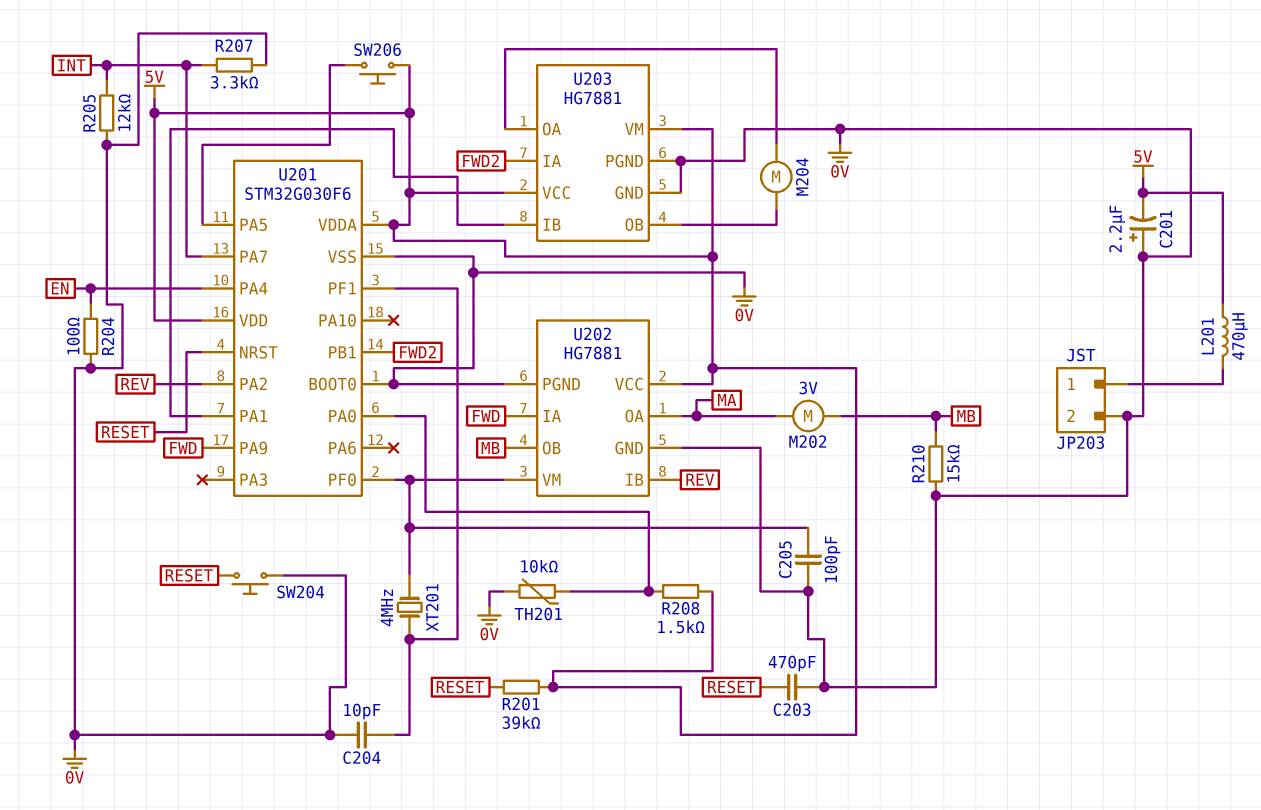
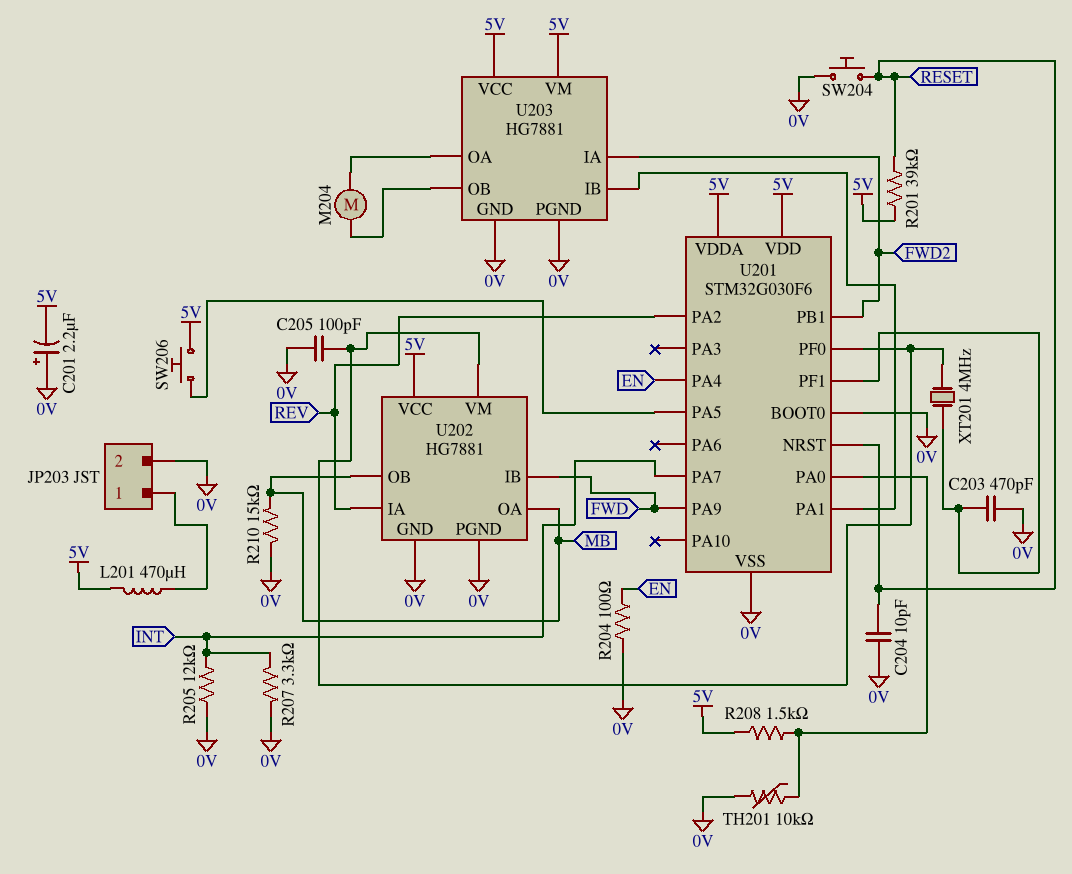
C203: 470pF (0V, RESET) -> 470pF (0V, U201/PF1)
C204: 10pF (0V, U201/PF1) -> 10pF (0V, RESET)
M202: motor 3V (MA, MB) -> none
U202 pin IA: FWD -> REV
U202 pin IB: REV -> FWD
U202 pin OA: MA -> MB

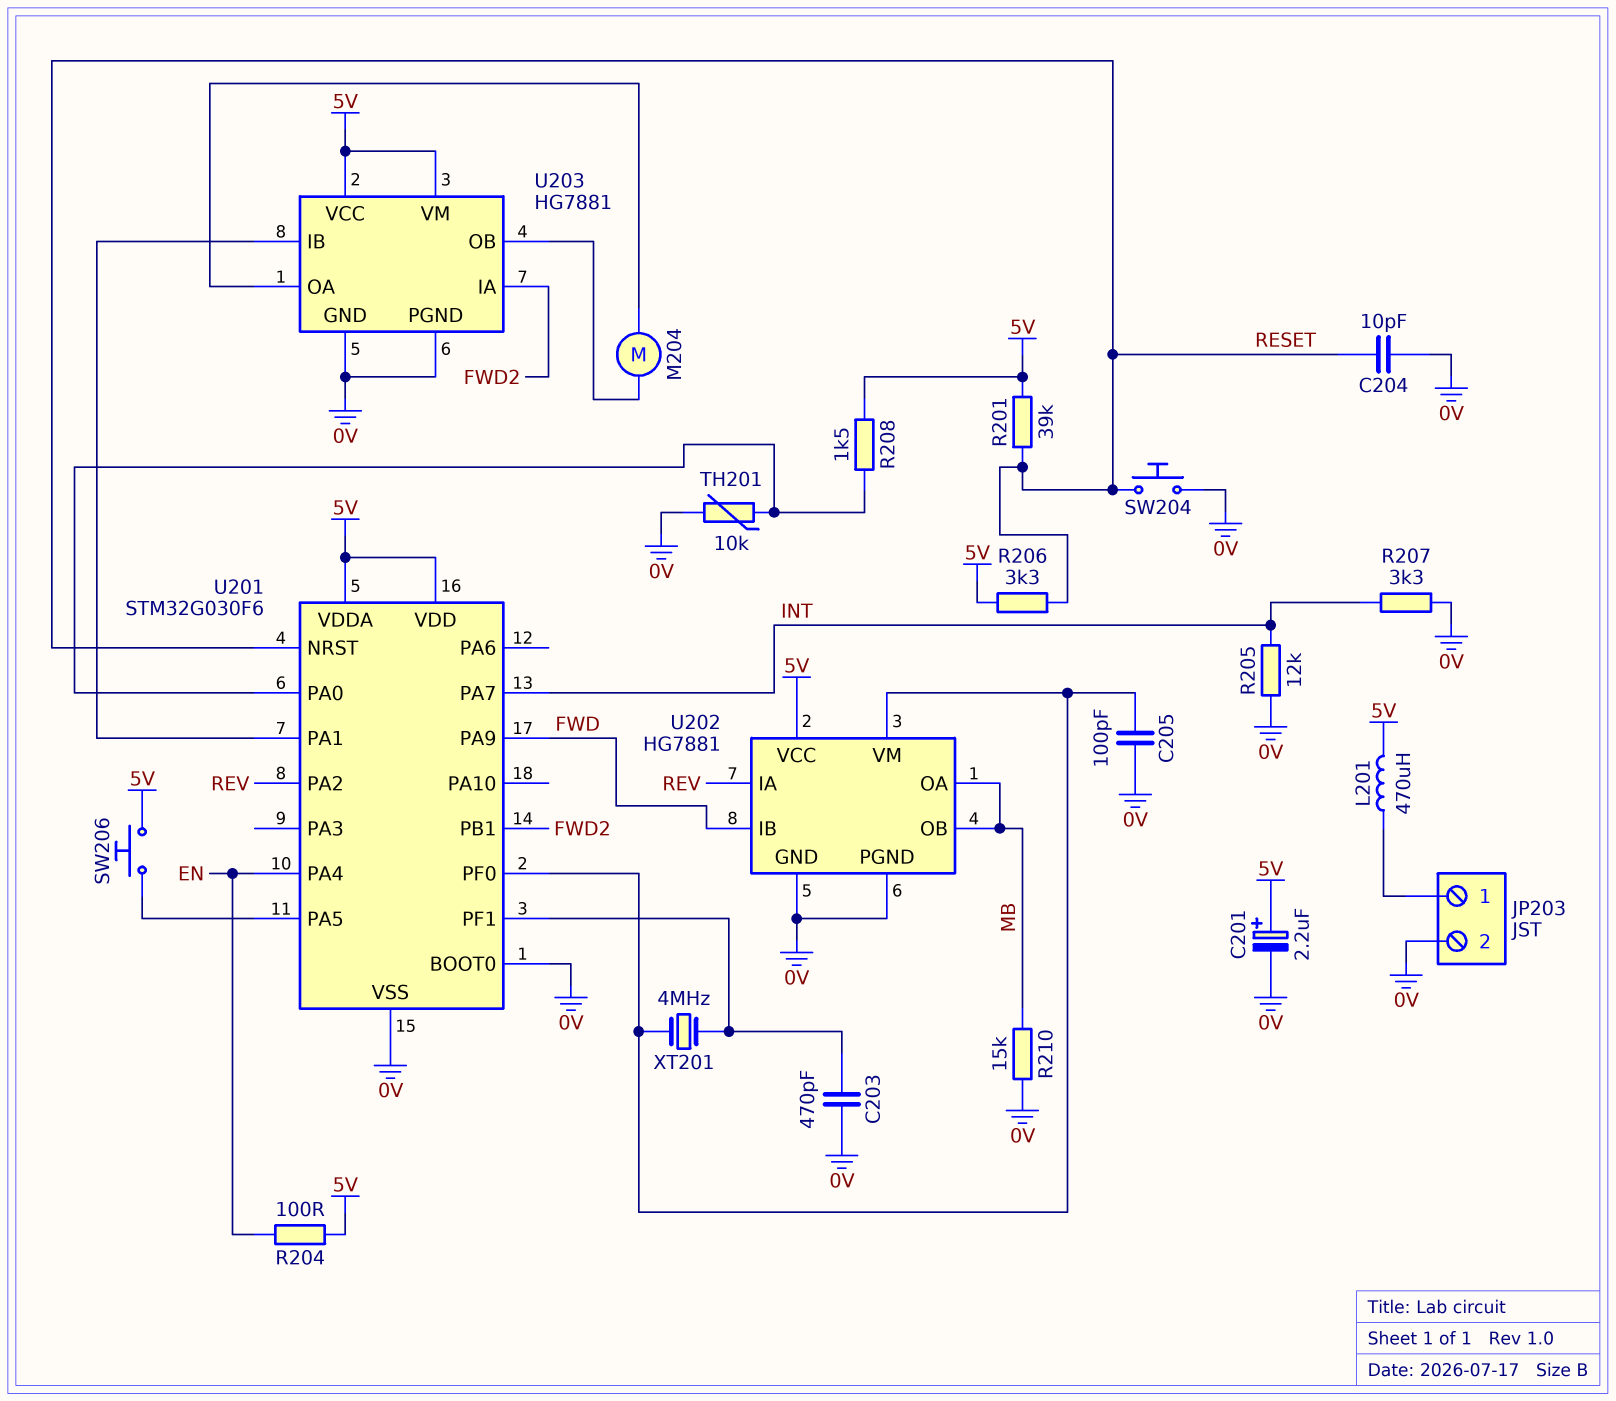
C201: 2.2uF (plus 0V, minus 5V) -> 2.2uF (plus 5V, minus 0V)
R204: 100 (0V, EN) -> 100 (5V, EN)
R206: none -> 3.3k (5V, RESET)

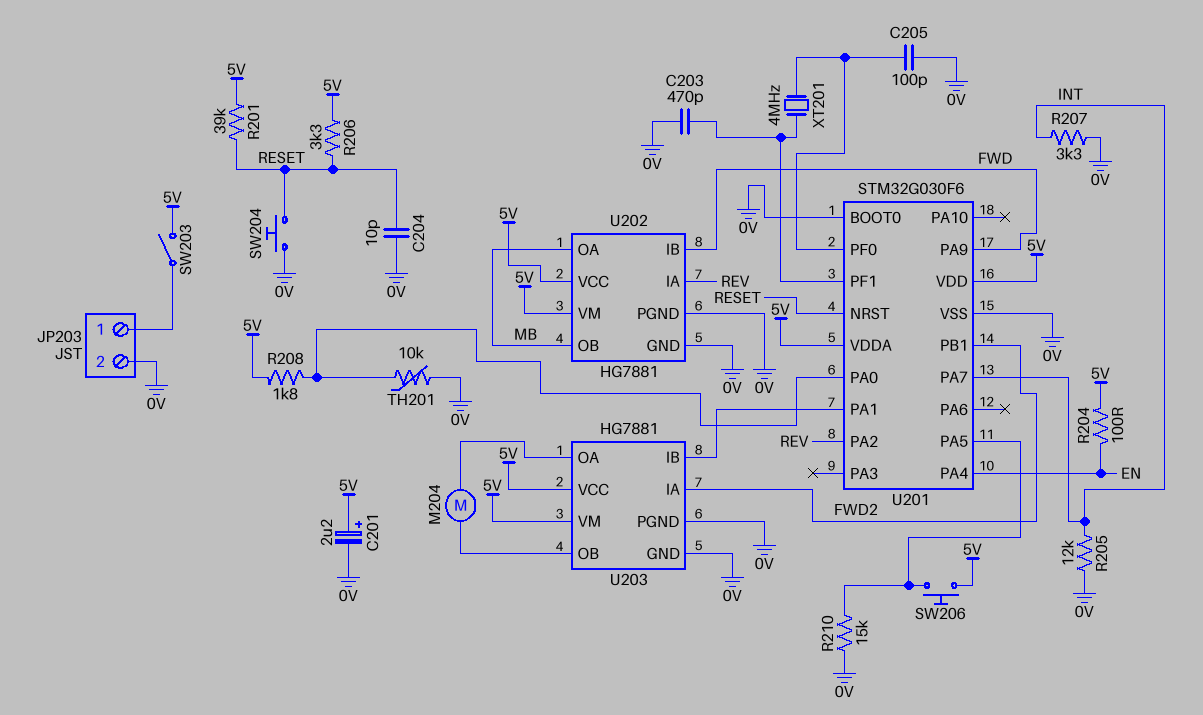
L201: 470uH (5V, JP203/1) -> none
R208: 1.5k (5V, U201/PA0) -> 1.8k (5V, U201/PA0)
R210: 15k (0V, MB) -> 15k (0V, U201/PA5)
SW203: none -> switch (5V, JP203/1)
U202 pin VM: U201/PF0 -> 5V

